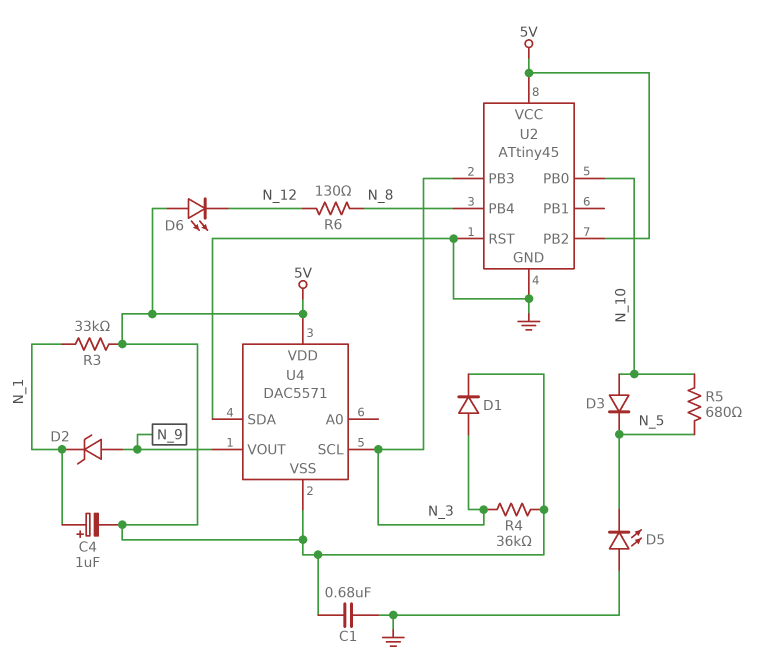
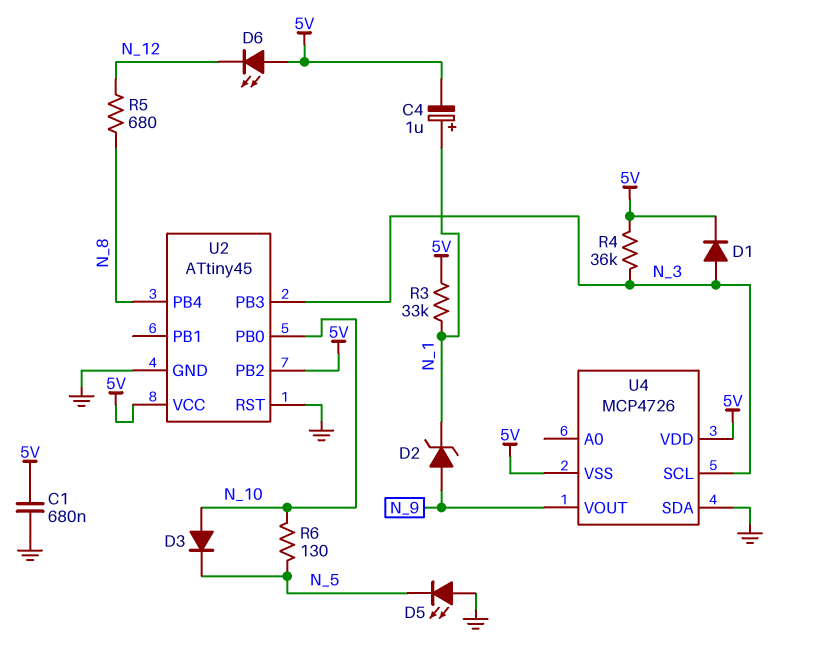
R5: 680 (N_5, N_10) -> 680 (N_8, N_12)
R6: 130 (N_8, N_12) -> 130 (N_5, N_10)
U4: DAC5571 -> MCP4726

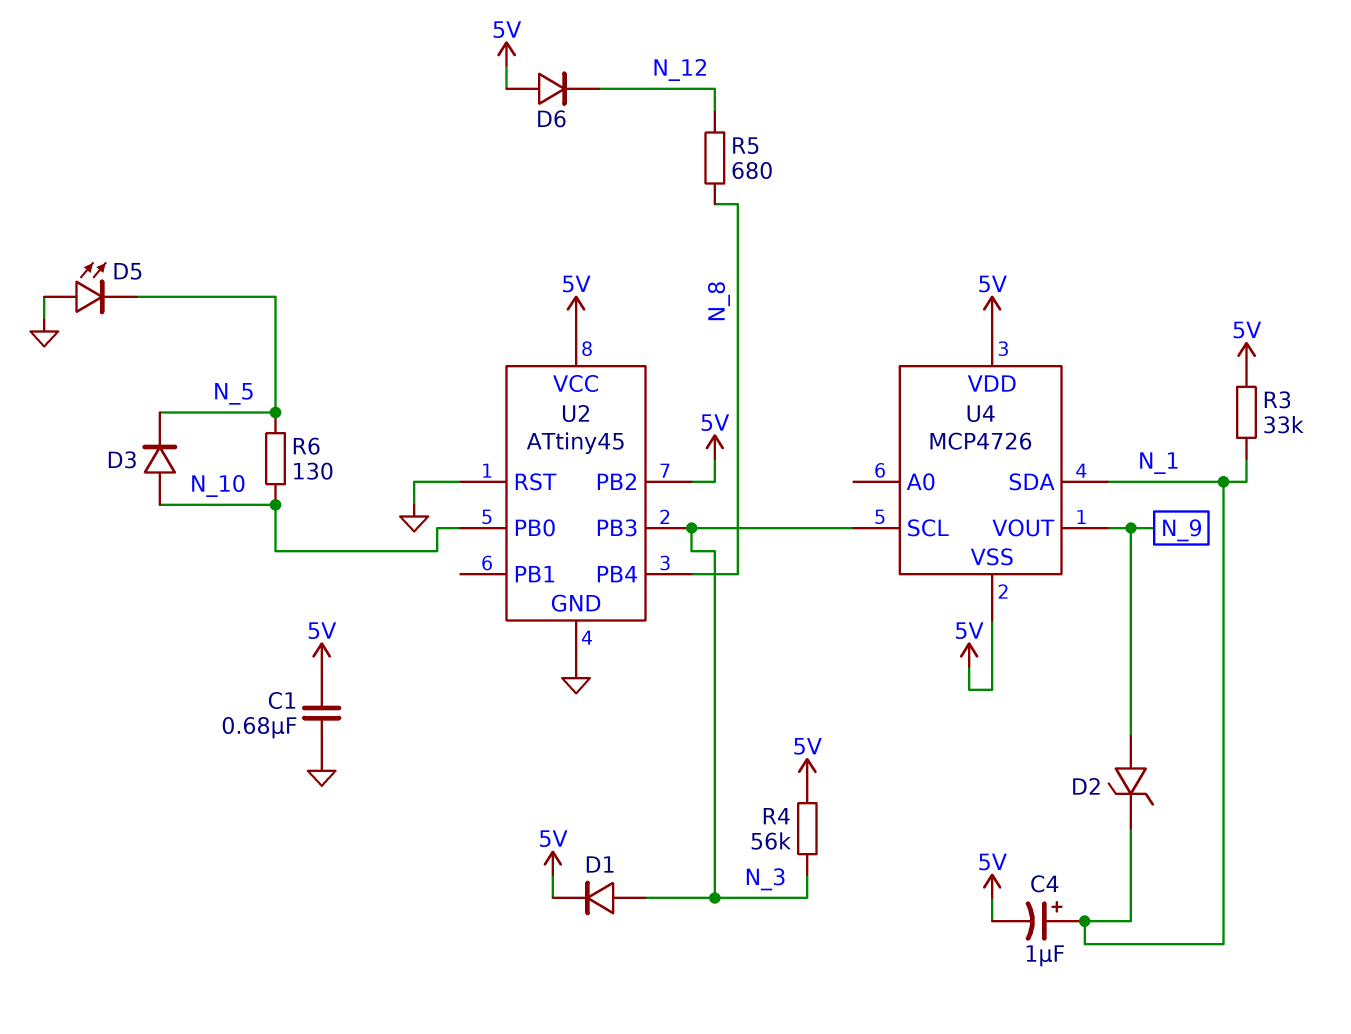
D6: LED (A 5V, K N_12) -> diode (A 5V, K N_12)
R4: 36k (5V, N_3) -> 56k (5V, N_3)
U4 pin SDA: GND -> N_1

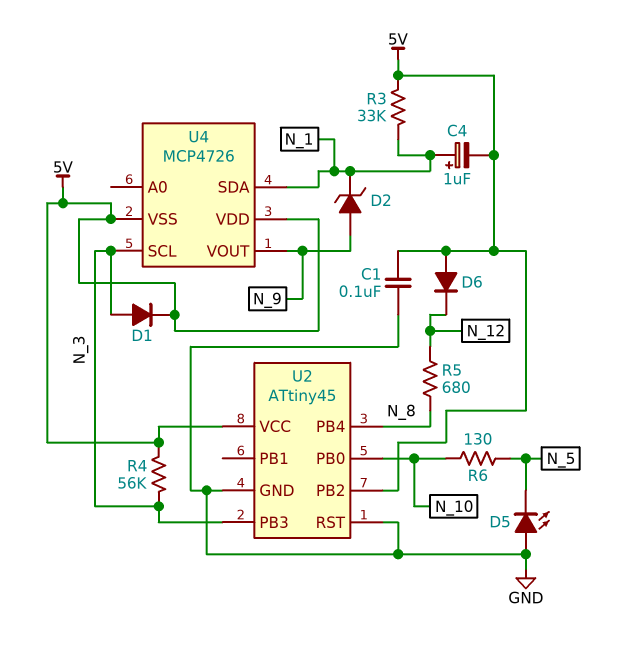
C1: 680nF (5V, GND) -> 100nF (5V, GND)
D3: diode (A N_10, K N_5) -> none

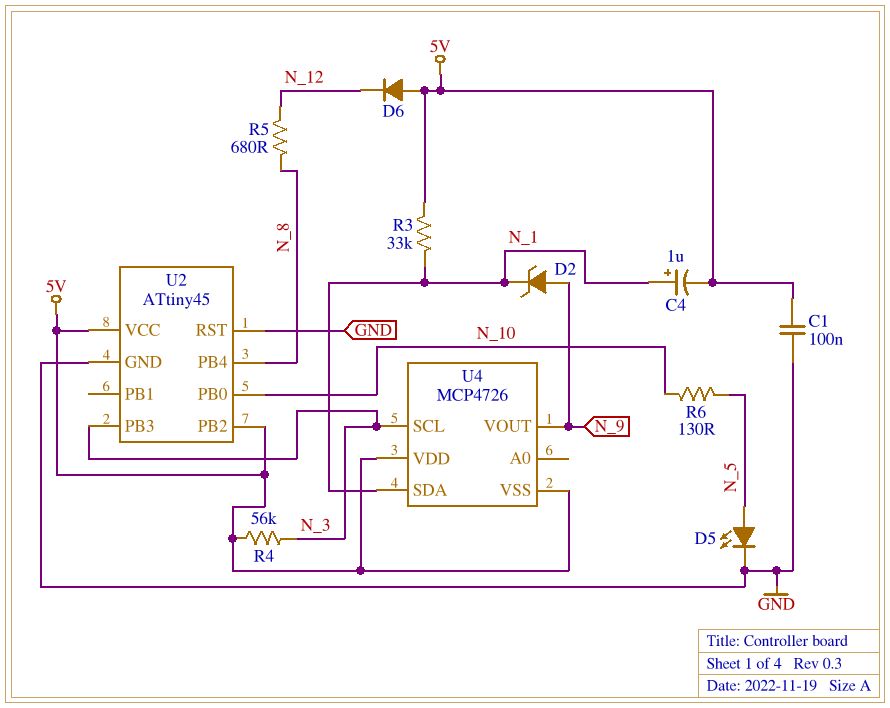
D1: diode (A N_3, K 5V) -> none
D5: LED (A GND, K N_5) -> LED (A N_5, K GND)

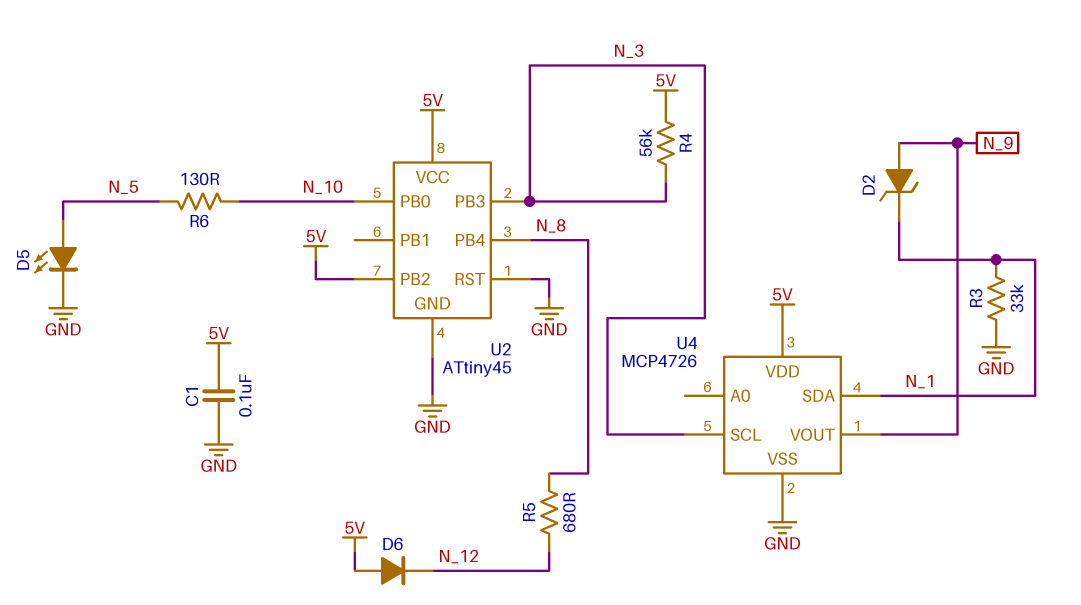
C4: 1uF (plus N_1, minus 5V) -> none
R3: 33k (5V, N_1) -> 33k (GND, N_1)
U4 pin VSS: 5V -> GND

